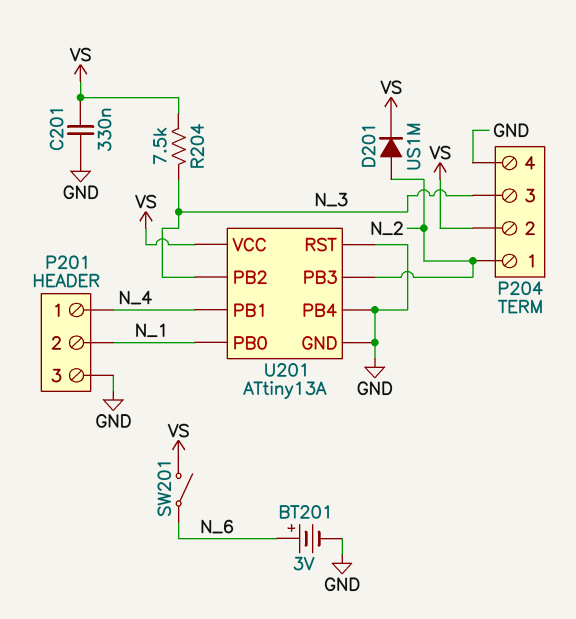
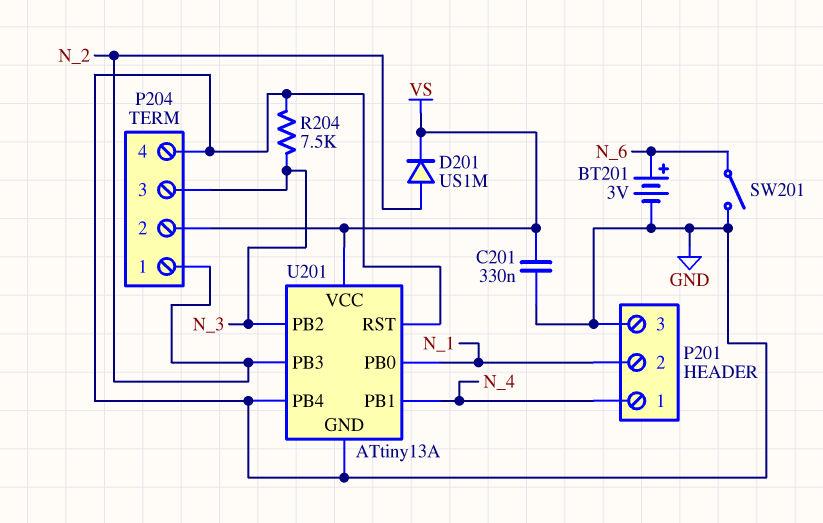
R204: 7.5k (N_3, VS) -> 7.5k (GND, N_3)
SW201: switch (N_6, VS) -> switch (GND, N_6)

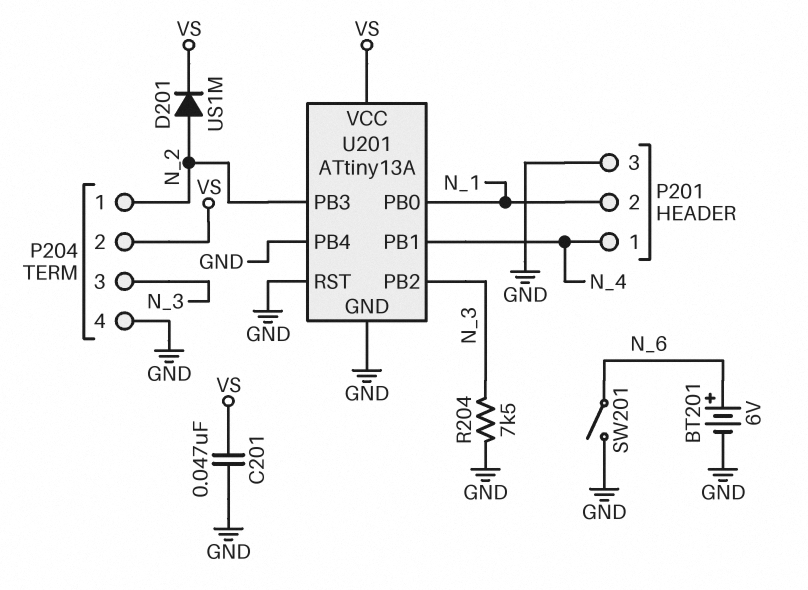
BT201: 3V (plus N_6, minus GND) -> 6V (plus N_6, minus GND)
C201: 330nF (GND, VS) -> 47nF (GND, VS)

